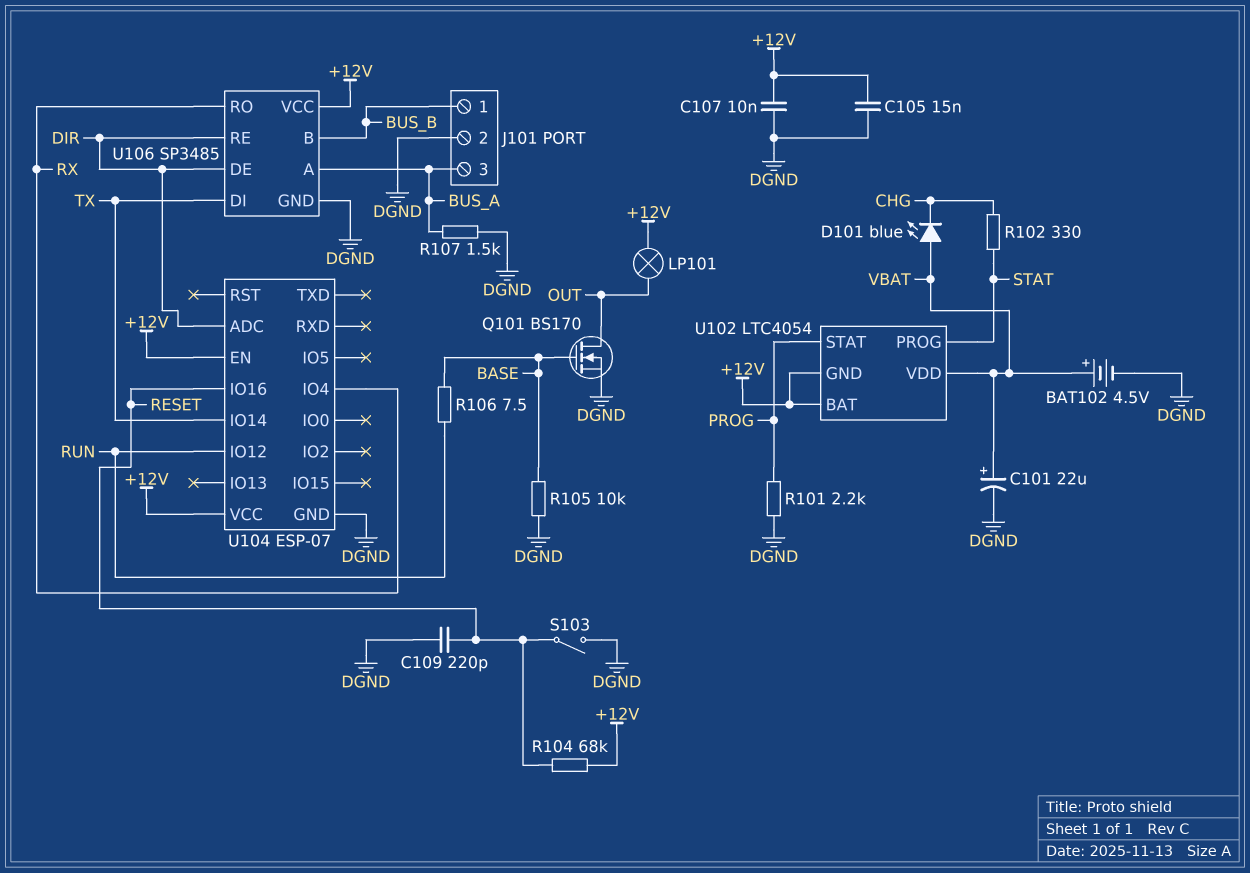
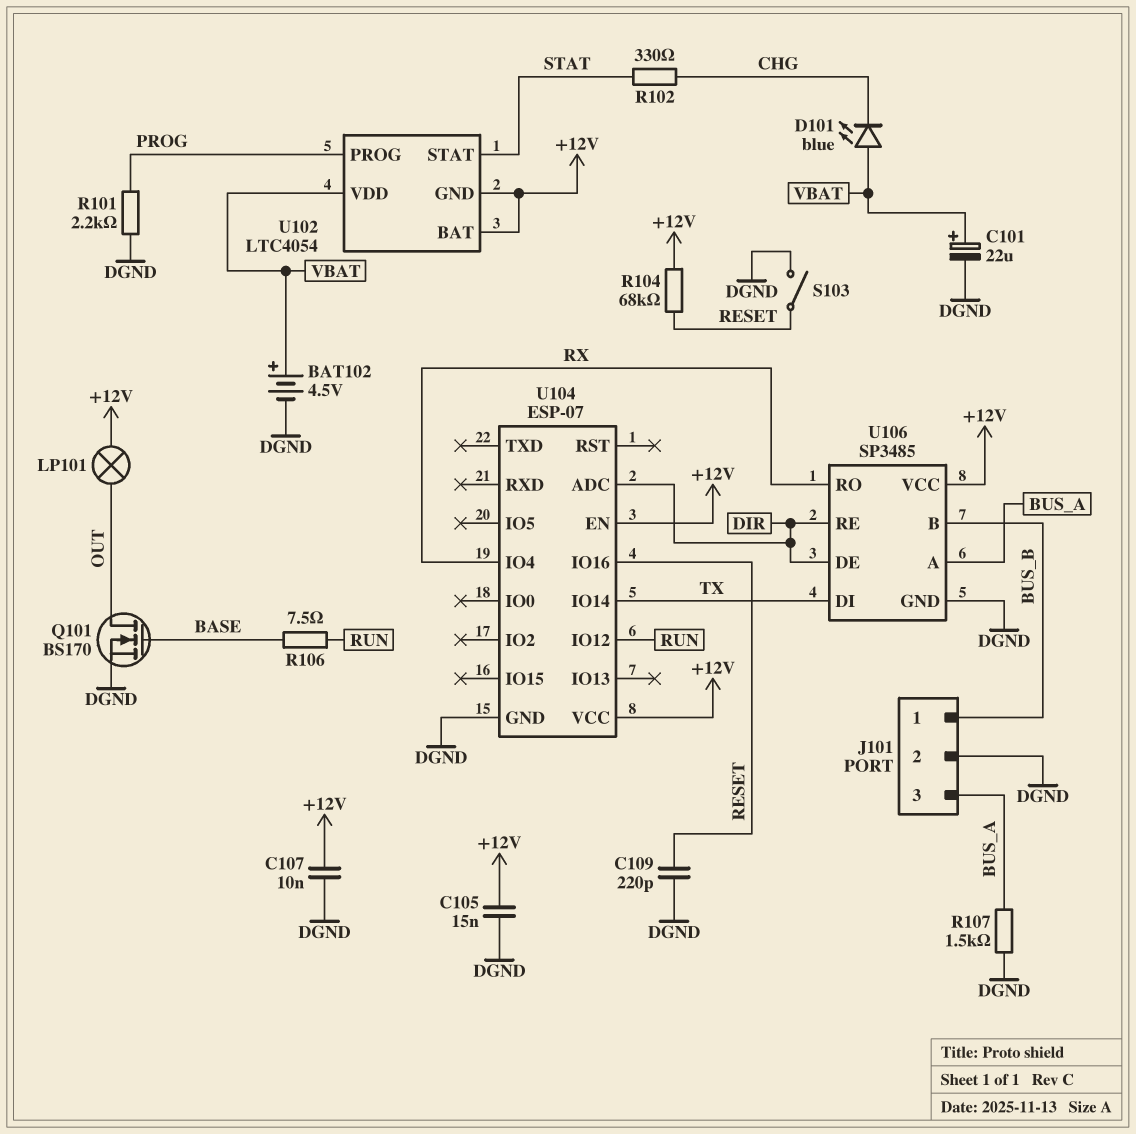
R105: 10k (BASE, DGND) -> none
U102 pin PROG: STAT -> PROG
U102 pin STAT: PROG -> STAT

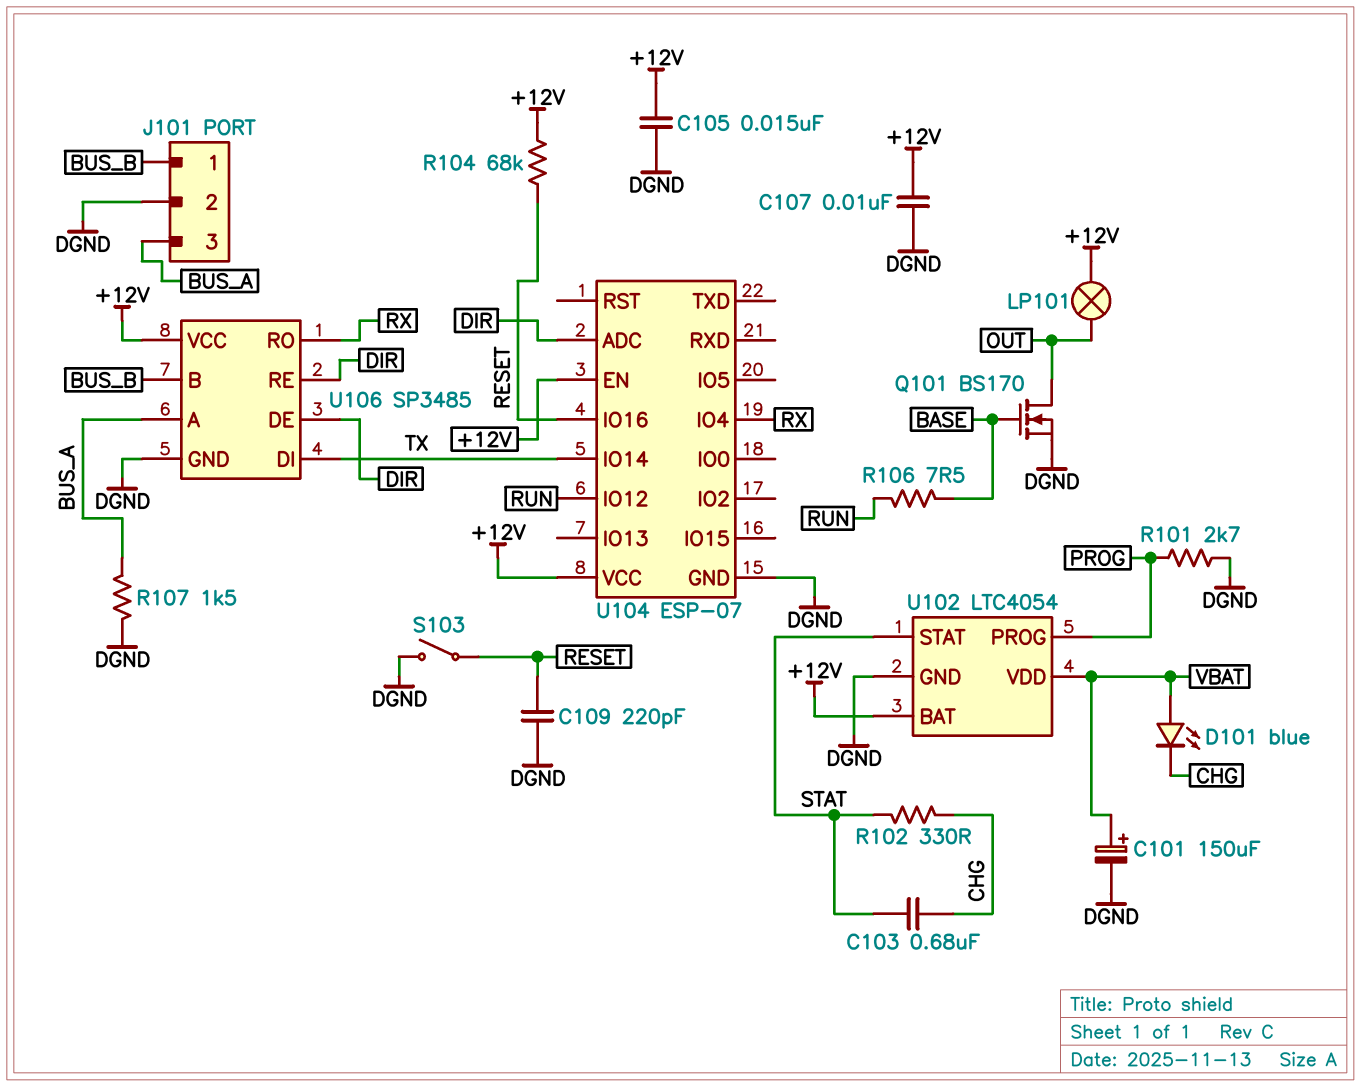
BAT102: 4.5V (plus VBAT, minus DGND) -> none
C101: 22uF (plus VBAT, minus DGND) -> 150uF (plus VBAT, minus DGND)
C103: none -> 680nF (CHG, STAT)
R101: 2.2k (DGND, PROG) -> 2.7k (DGND, PROG)
U102 pin GND: +12V -> DGND

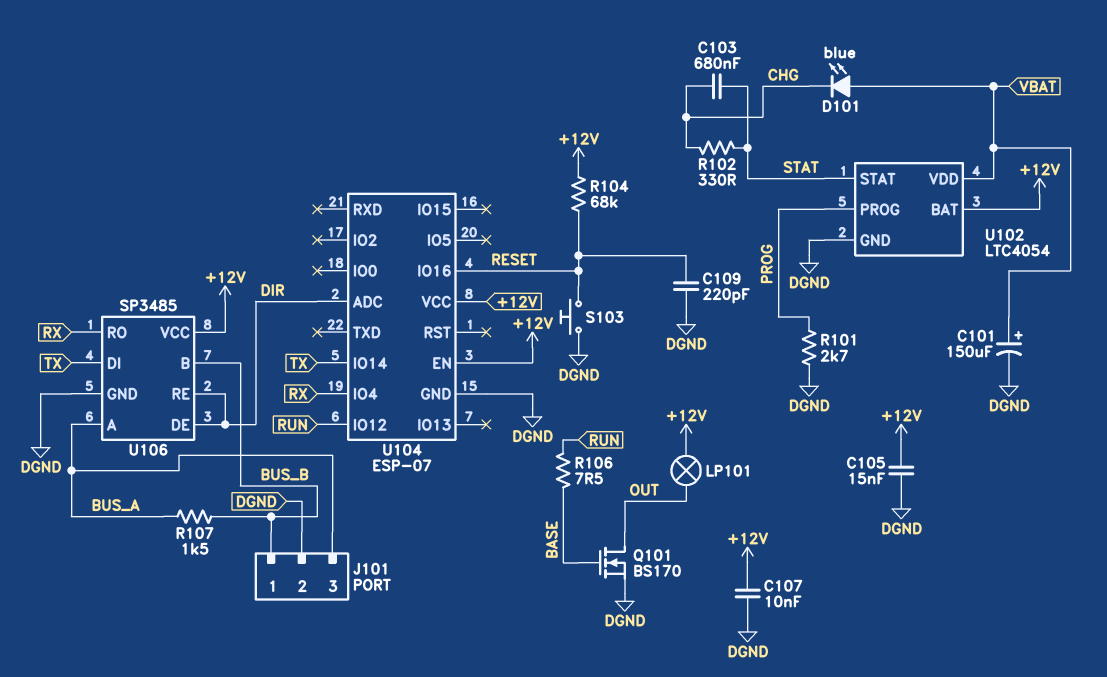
R107: 1.5k (BUS_A, DGND) -> 1.5k (BUS_A, BUS_B)
S103: switch (DGND, RESET) -> button (DGND, RESET)

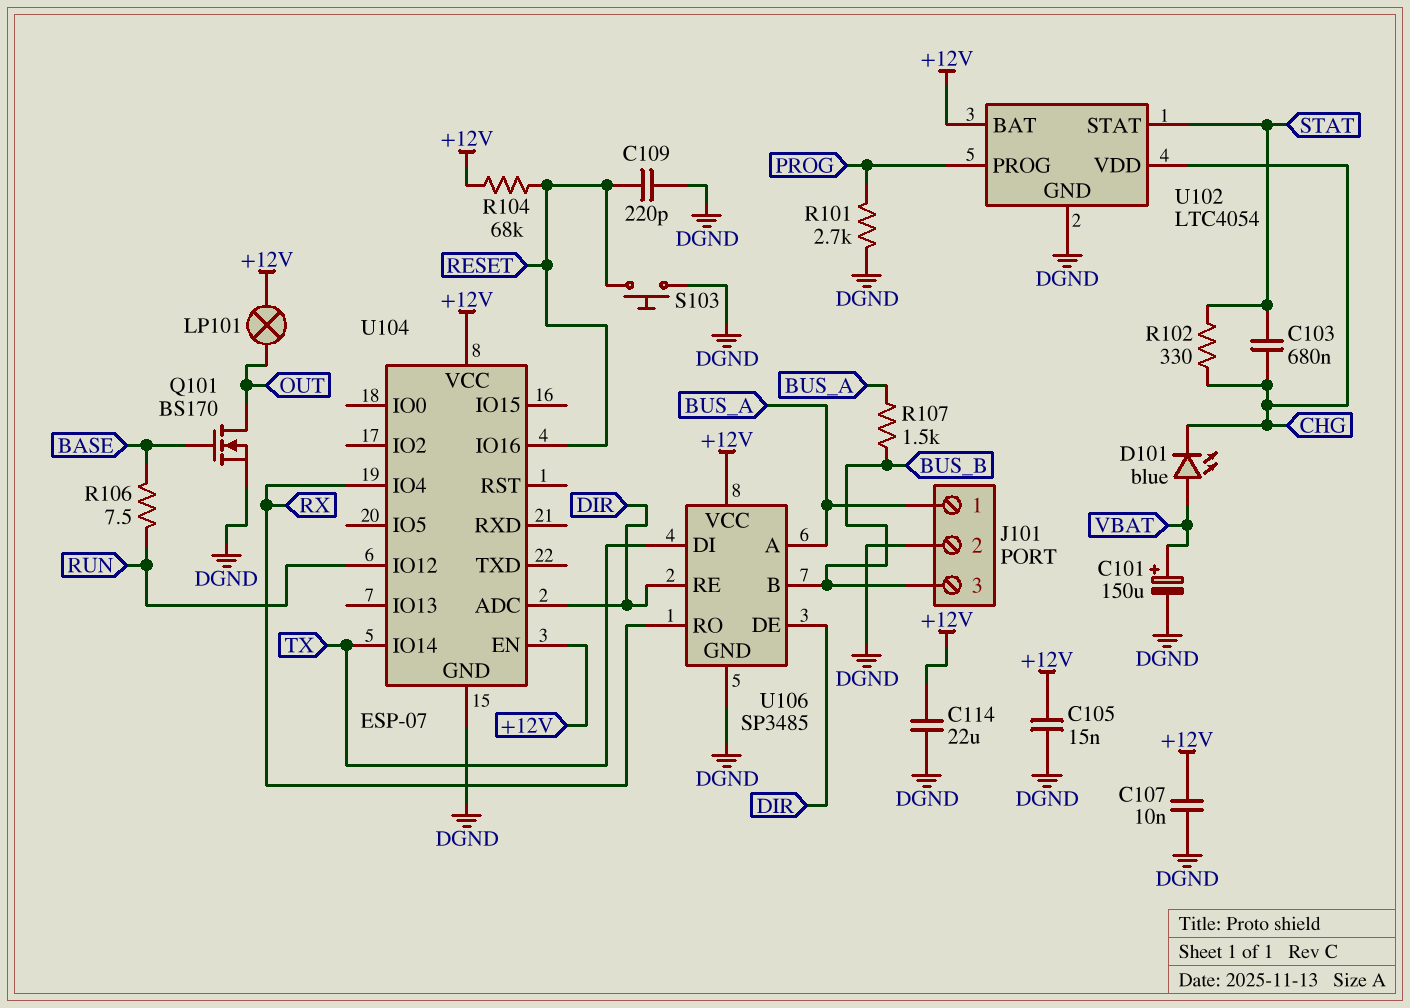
C114: none -> 22uF (+12V, DGND)
J101 pin 1: BUS_B -> BUS_A
J101 pin 3: BUS_A -> BUS_B
U102 pin VDD: VBAT -> CHG

